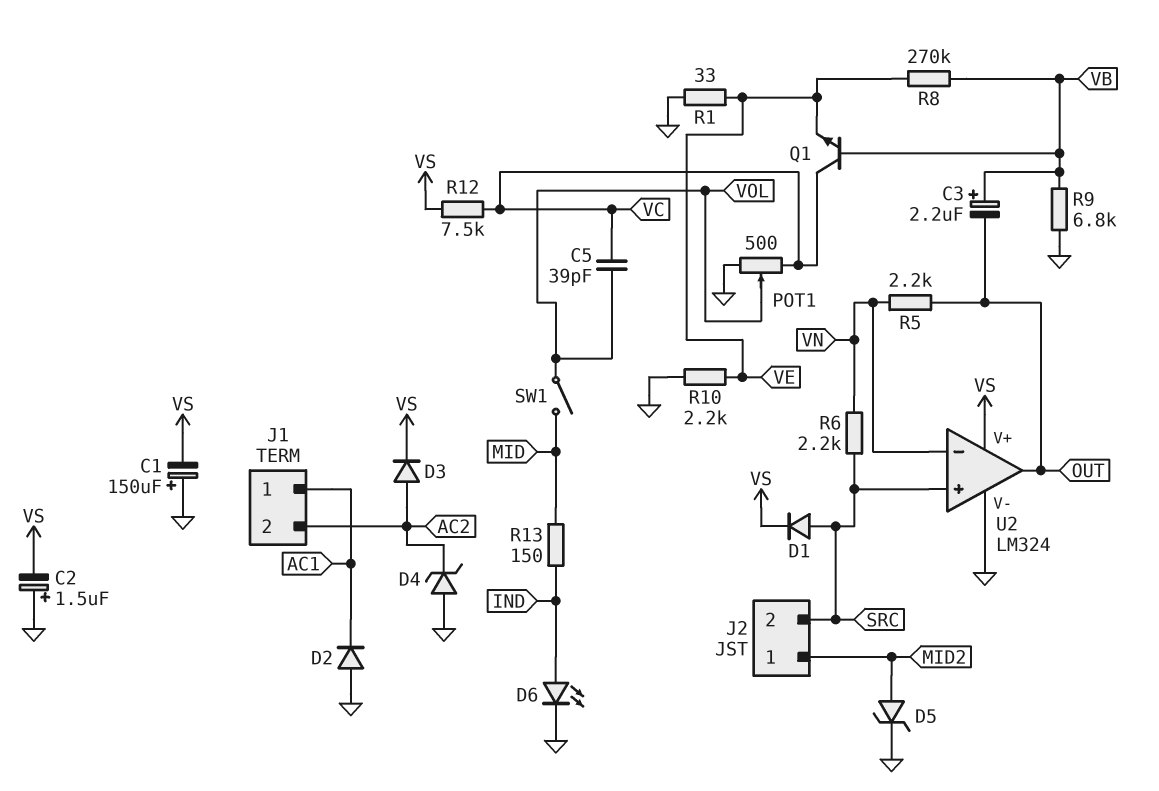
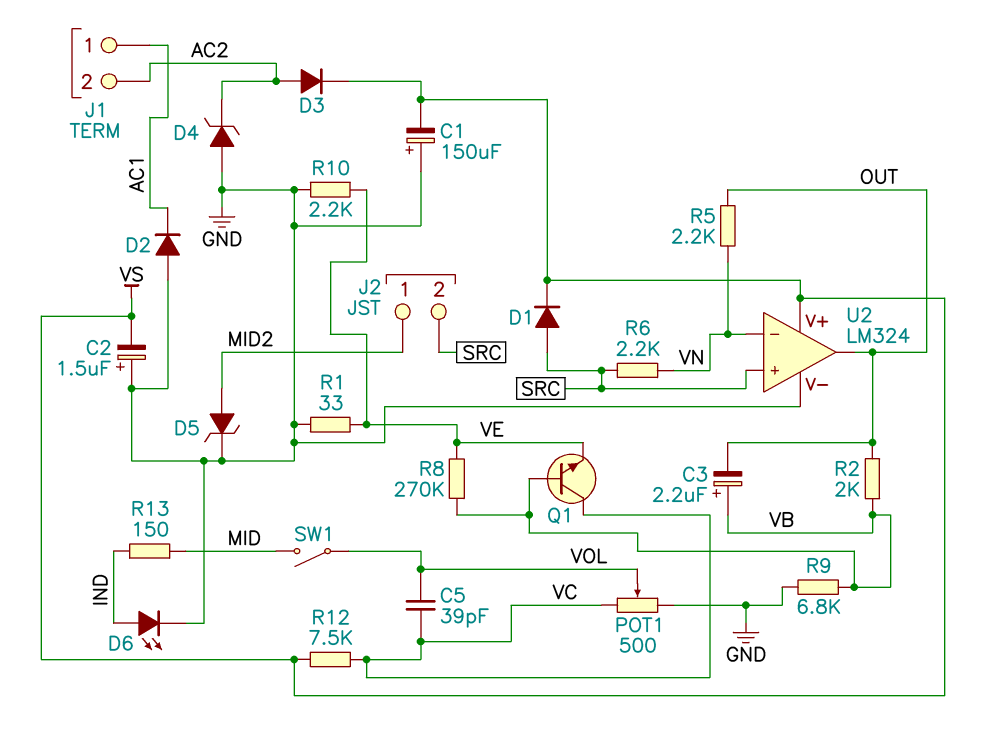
R2: none -> 2k (OUT, VB)

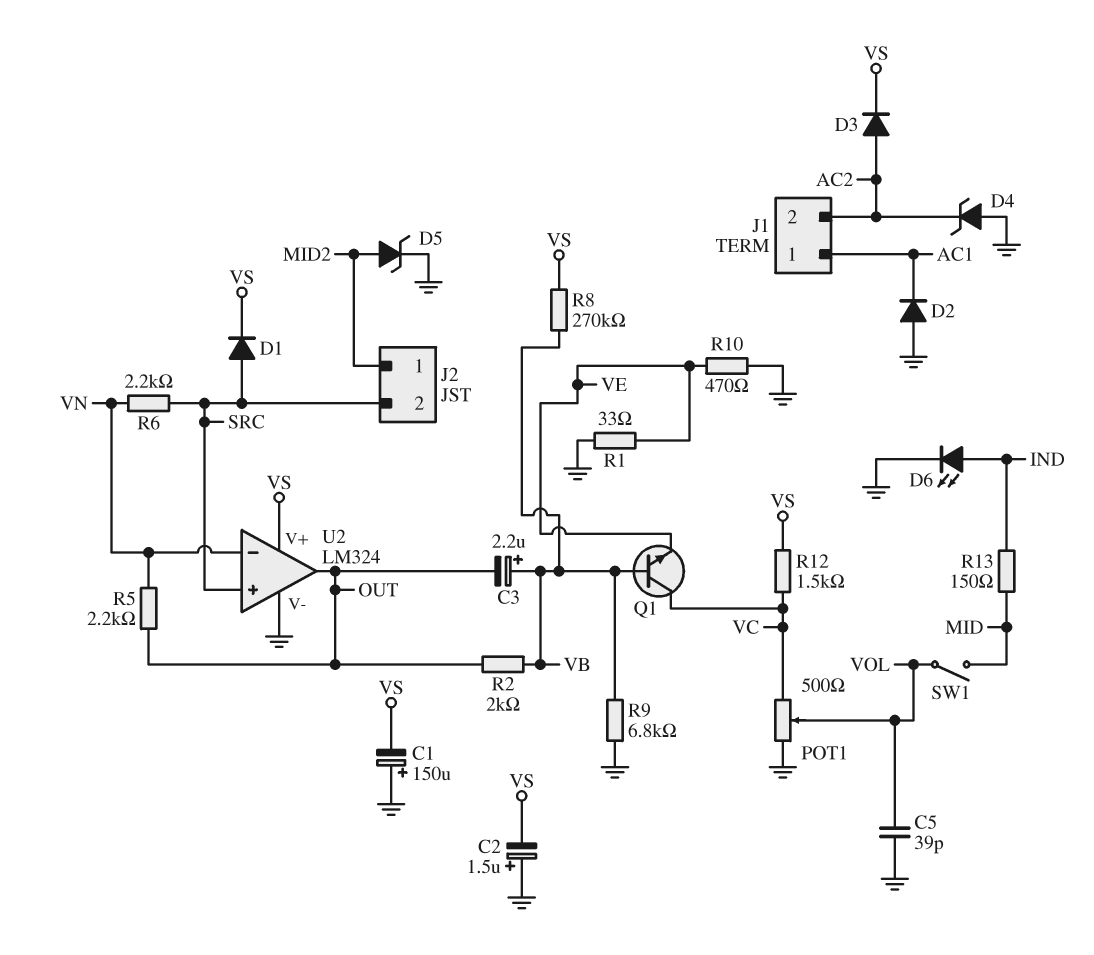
C5: 39pF (VC, VOL) -> 39pF (GND, VOL)
R8: 270k (VB, VE) -> 270k (VB, VS)
R10: 2.2k (GND, VE) -> 470 (GND, VE)
R12: 7.5k (VC, VS) -> 1.5k (VC, VS)

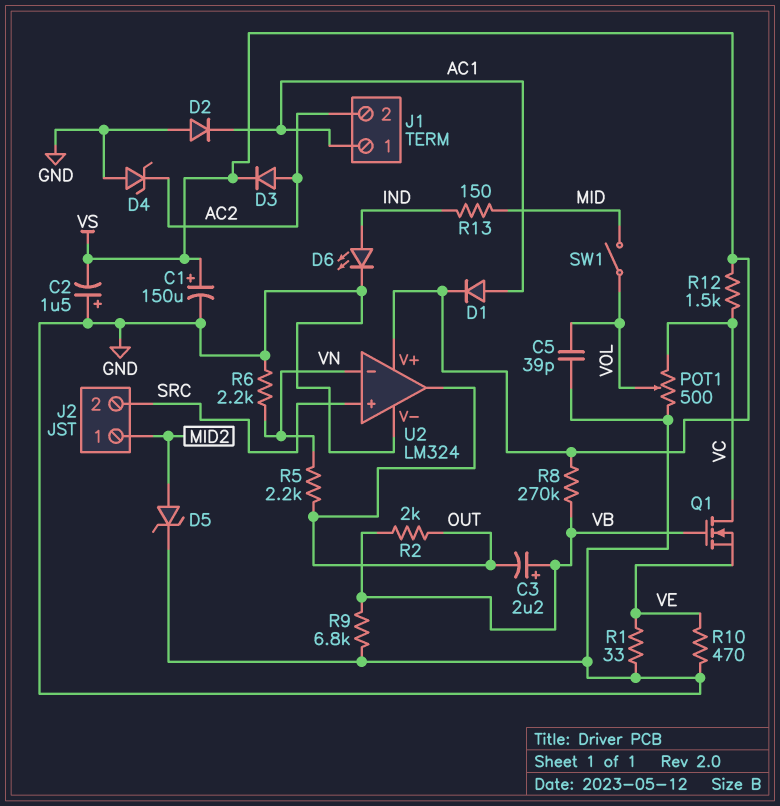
C1: 150uF (plus GND, minus VS) -> 150uF (plus VS, minus GND)
D1: diode (A SRC, K VS) -> diode (A AC1, K VS)
Q1: NPN (B VB, C VC, E VE) -> NMOS (G VB, D VC, S VE)
R6: 2.2k (SRC, VN) -> 2.2k (GND, VN)

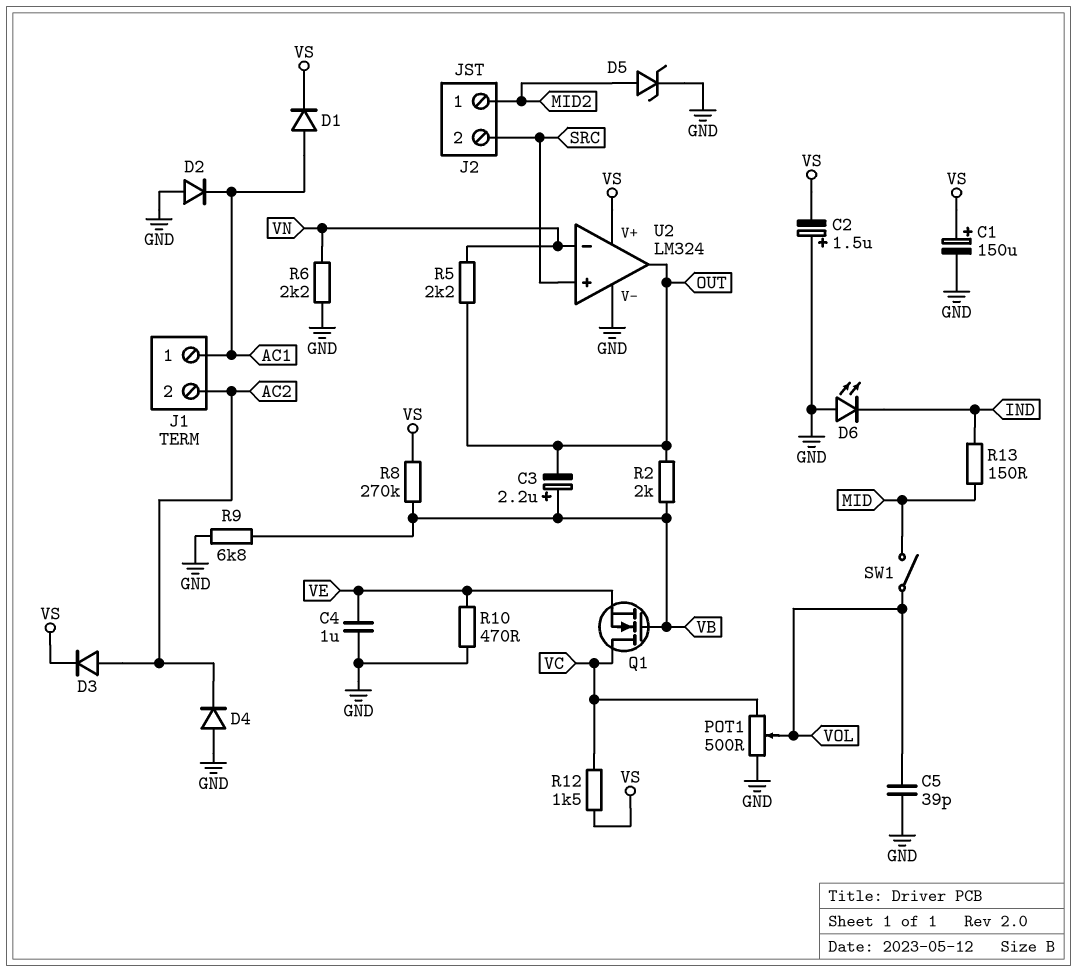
C4: none -> 1uF (GND, VE)
D4: zener (A GND, K AC2) -> diode (A GND, K AC2)
D6: LED (A IND, K GND) -> LED (A GND, K IND)
R1: 33 (GND, VE) -> none

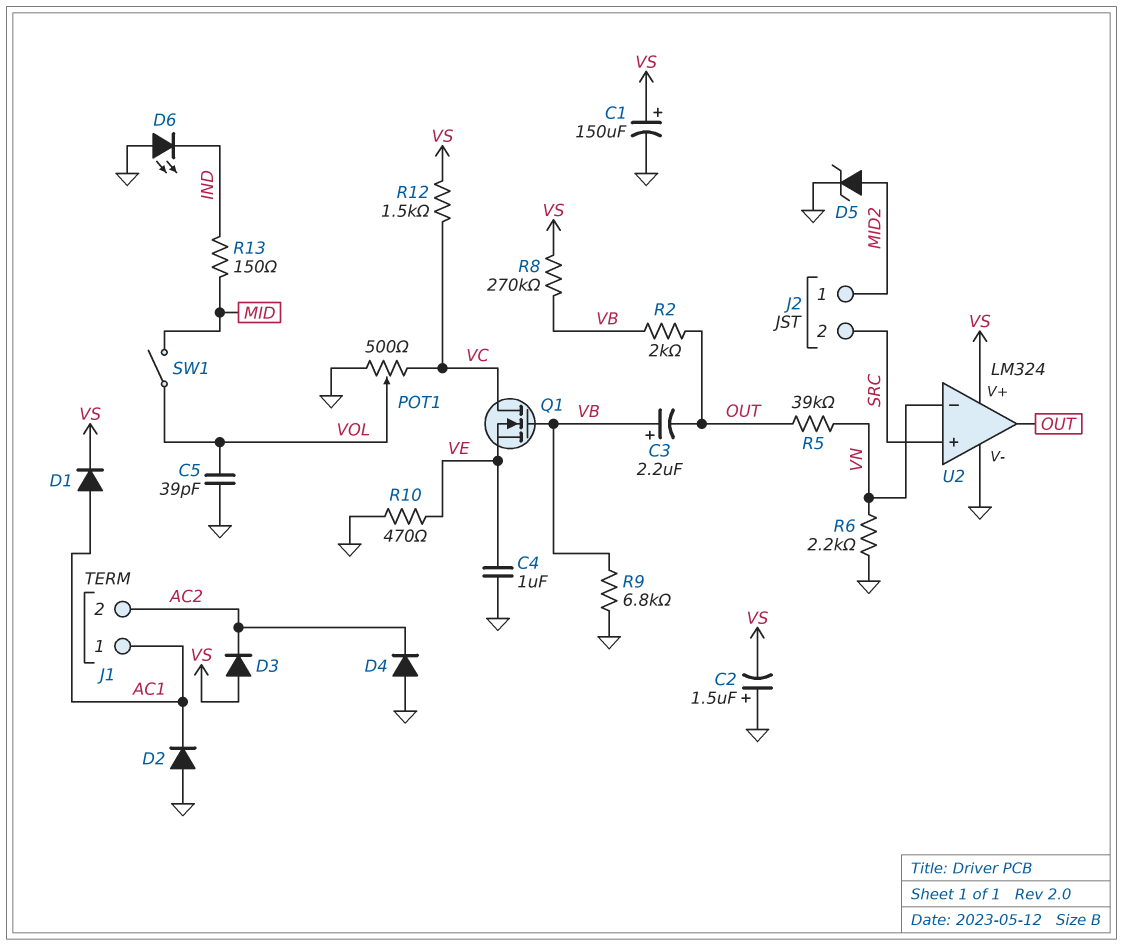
D3: diode (A AC2, K VS) -> diode (A VS, K AC2)
R5: 2.2k (OUT, VN) -> 39k (OUT, VN)

